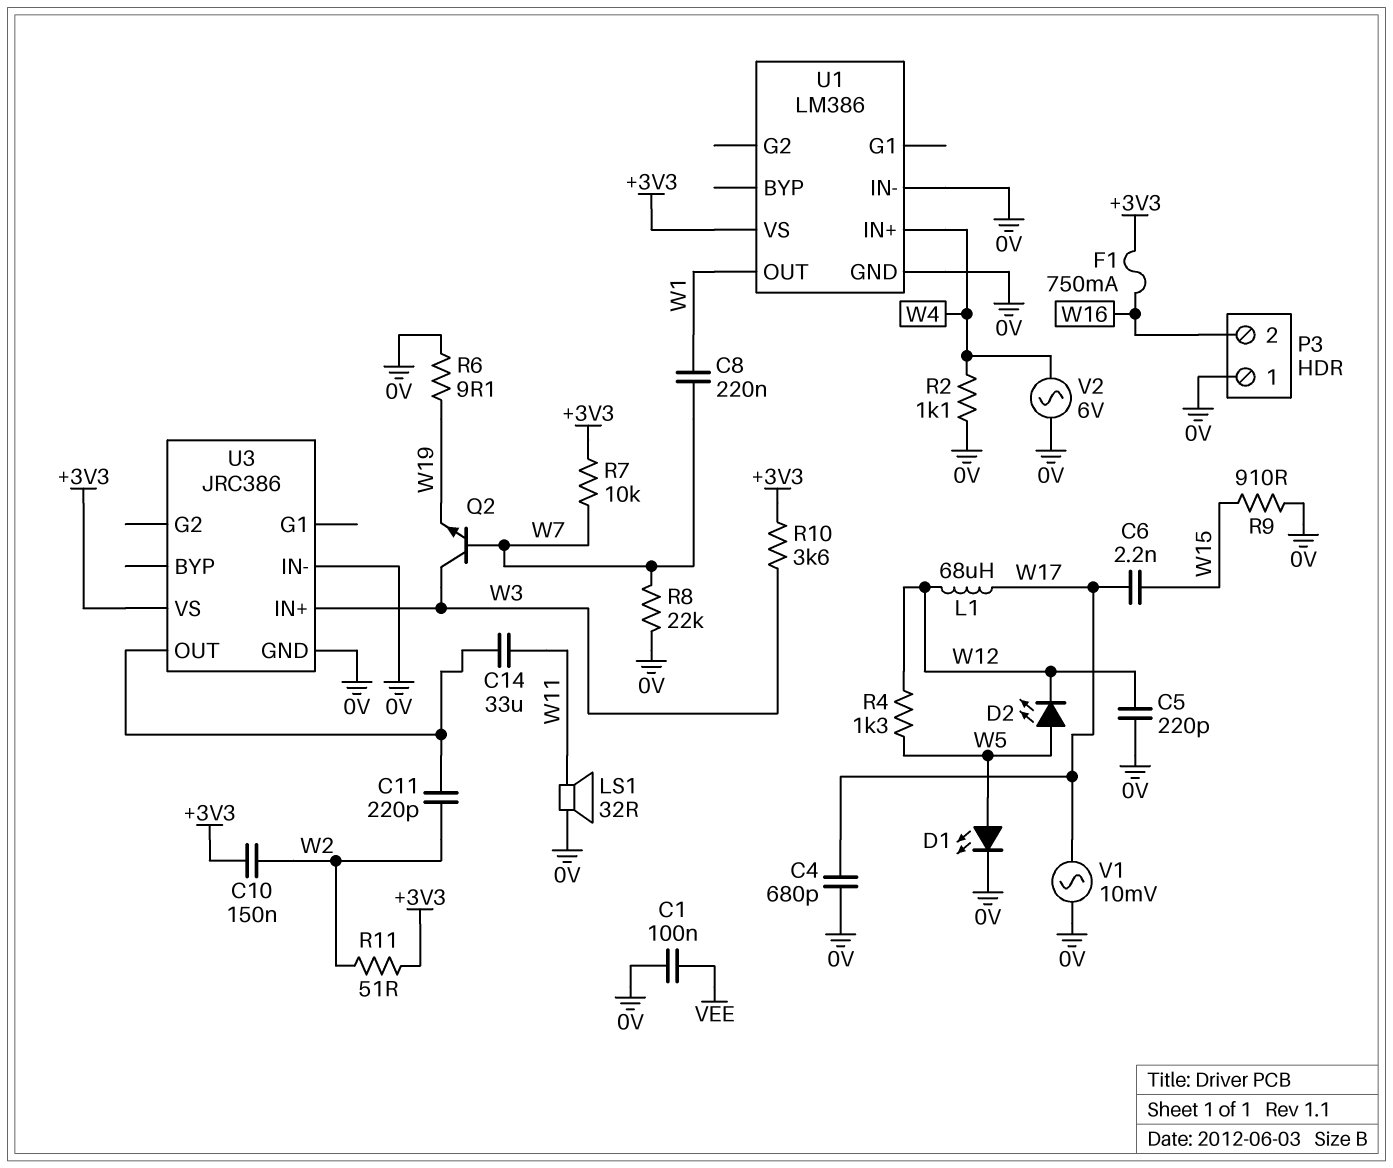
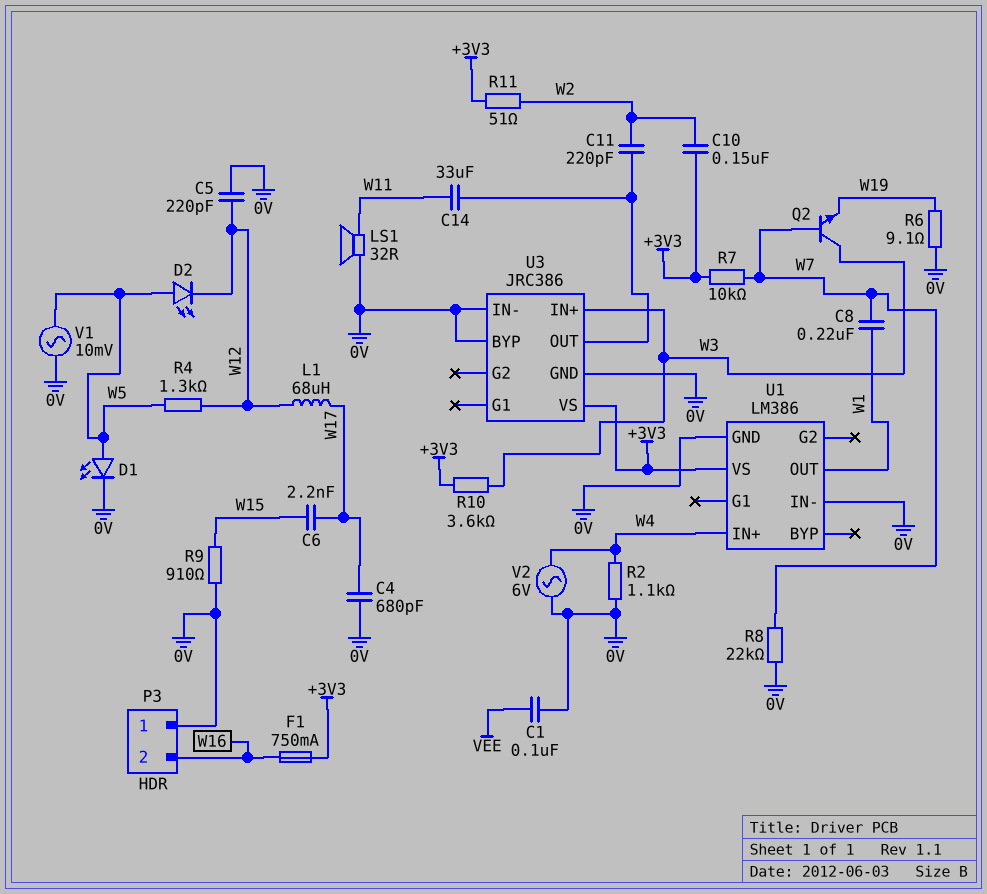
U3 pin BYP: none -> 0V
V1: AC 10mV (0V, W17) -> AC 10mV (0V, W5)

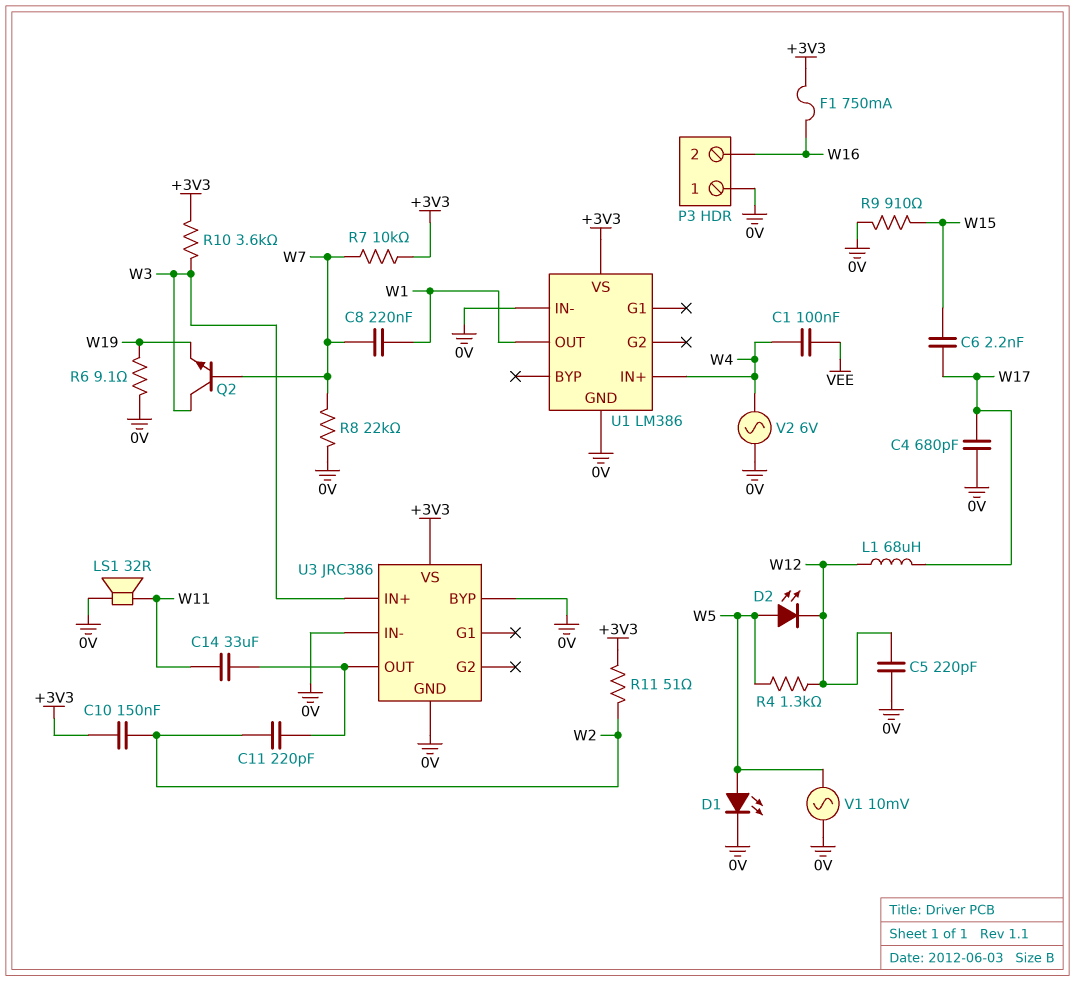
C1: 100nF (0V, VEE) -> 100nF (VEE, W4)
R2: 1.1k (0V, W4) -> none

